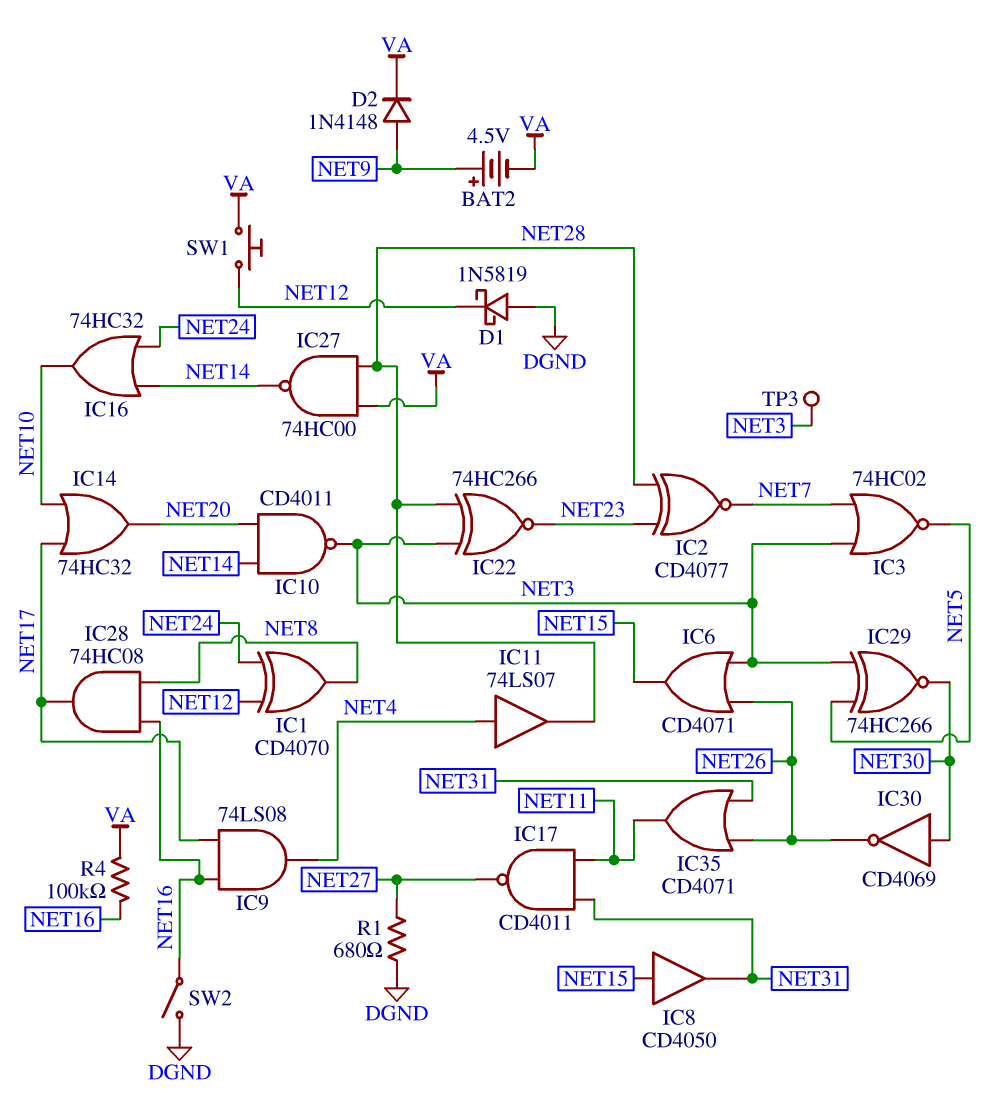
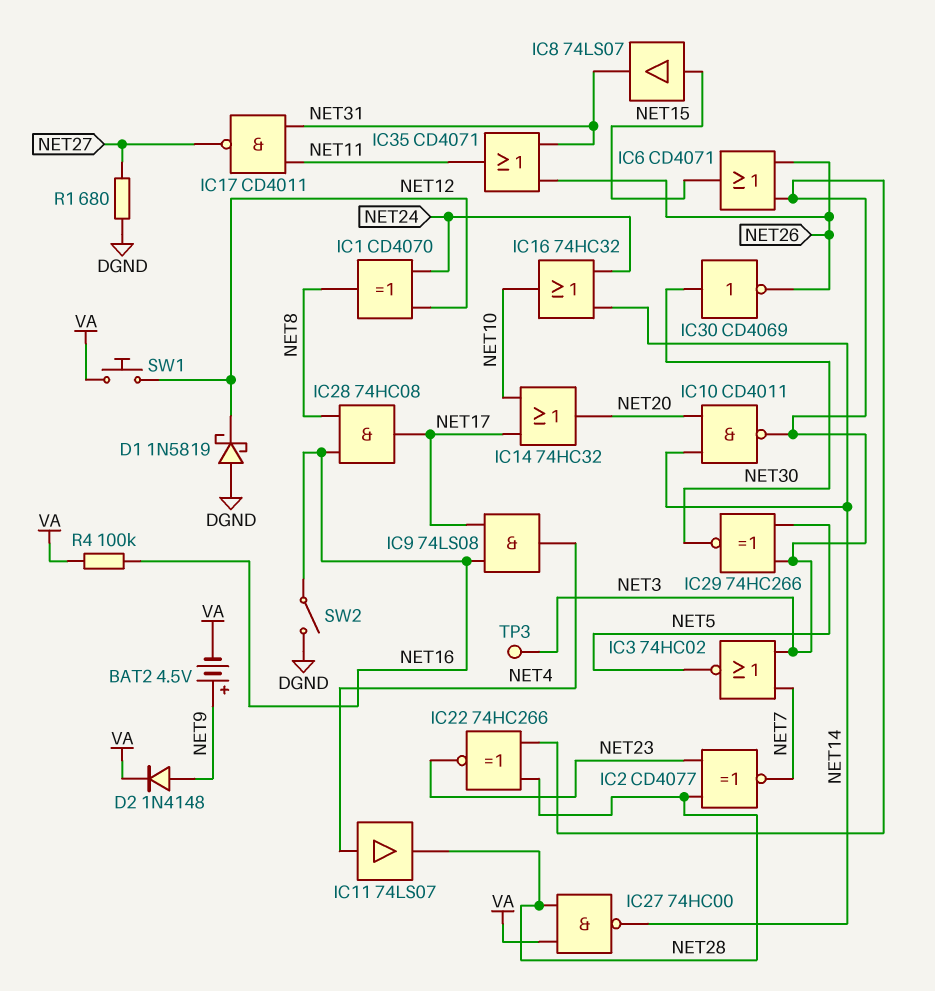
IC8: buffer CD4050 (in NET15, out NET31) -> buffer 74LS07 (in NET15, out NET31)

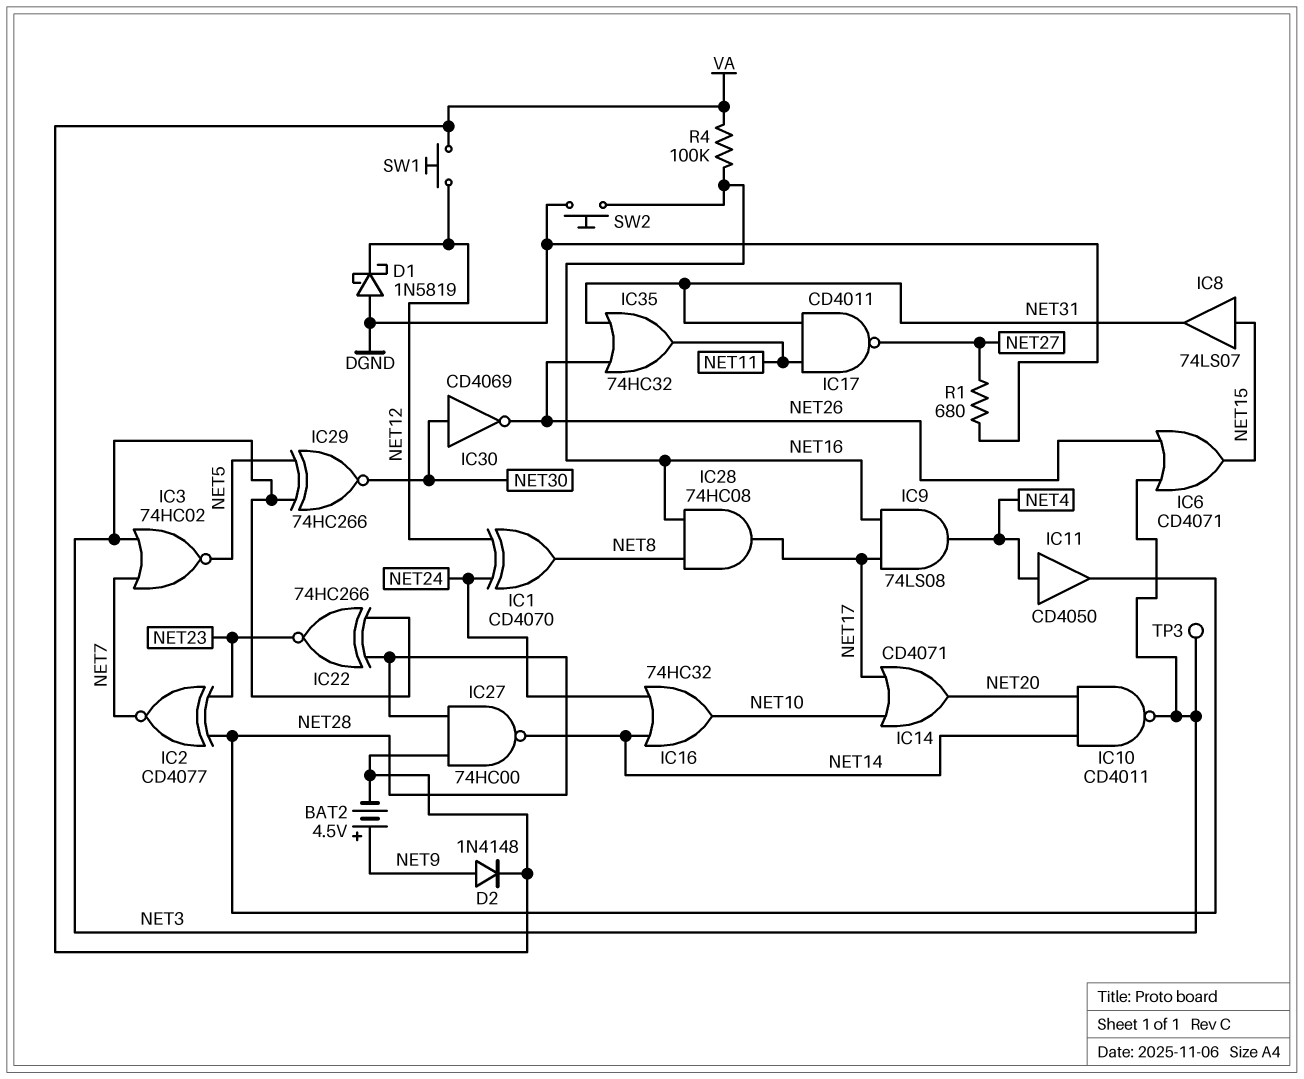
IC11: buffer 74LS07 (in NET4, out NET28) -> buffer CD4050 (in NET4, out NET28)
IC14: OR 74HC32 (in NET10, in NET17, out NET20) -> OR CD4071 (in NET10, in NET17, out NET20)
IC35: OR CD4071 (in NET26, in NET31, out NET11) -> OR 74HC32 (in NET26, in NET31, out NET11)
SW2: switch (DGND, NET16) -> button (DGND, NET16)

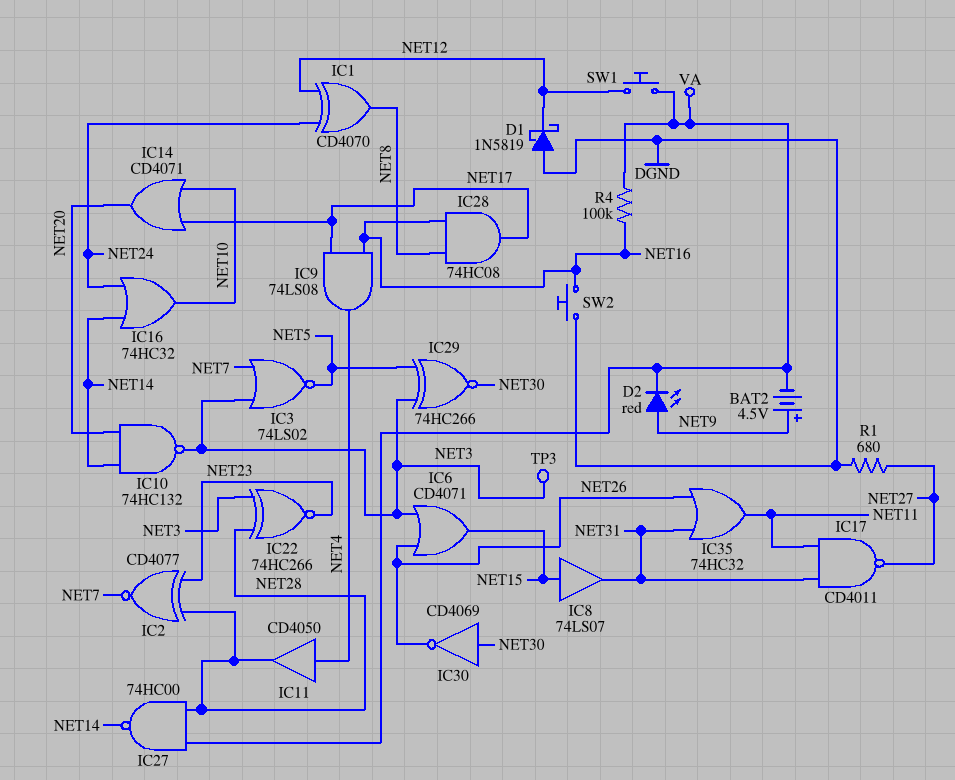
D2: diode 1N4148 (A NET9, K VA) -> LED red (A NET9, K VA)
IC3: NOR 74HC02 (in NET3, in NET7, out NET5) -> NOR 74LS02 (in NET3, in NET7, out NET5)
IC10: NAND CD4011 (in NET14, in NET20, out NET3) -> NAND 74HC132 (in NET14, in NET20, out NET3)

